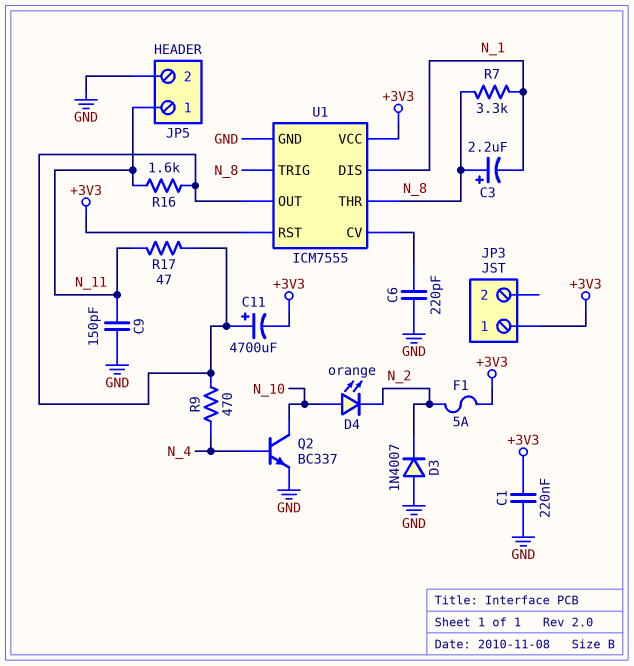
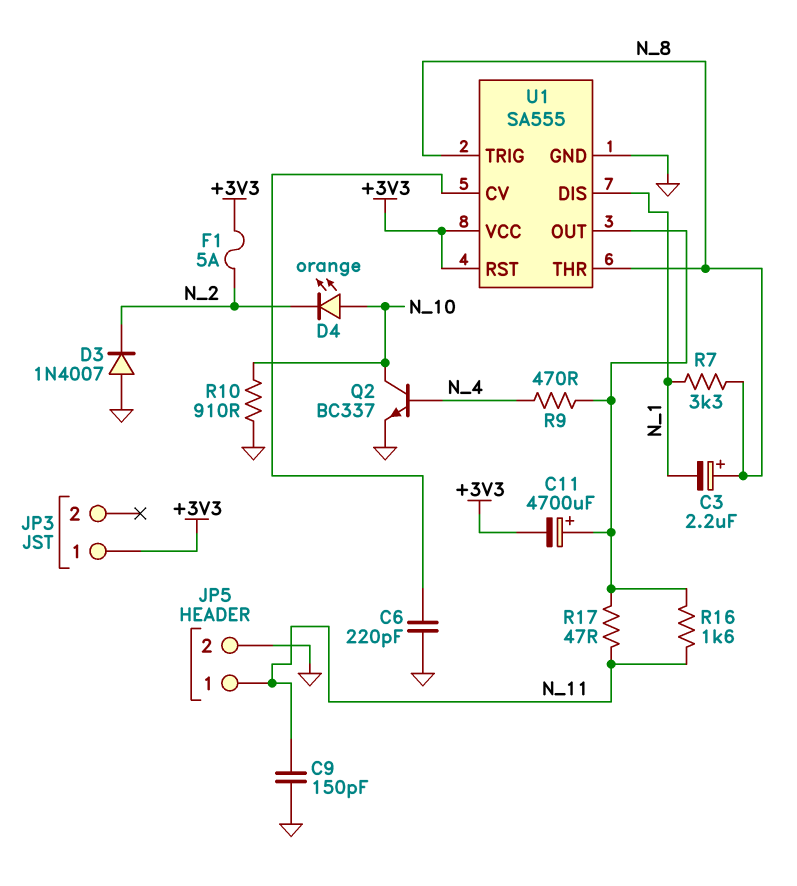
C1: 220nF (+3V3, GND) -> none
R10: none -> 910 (GND, N_10)
U1: ICM7555 -> SA555

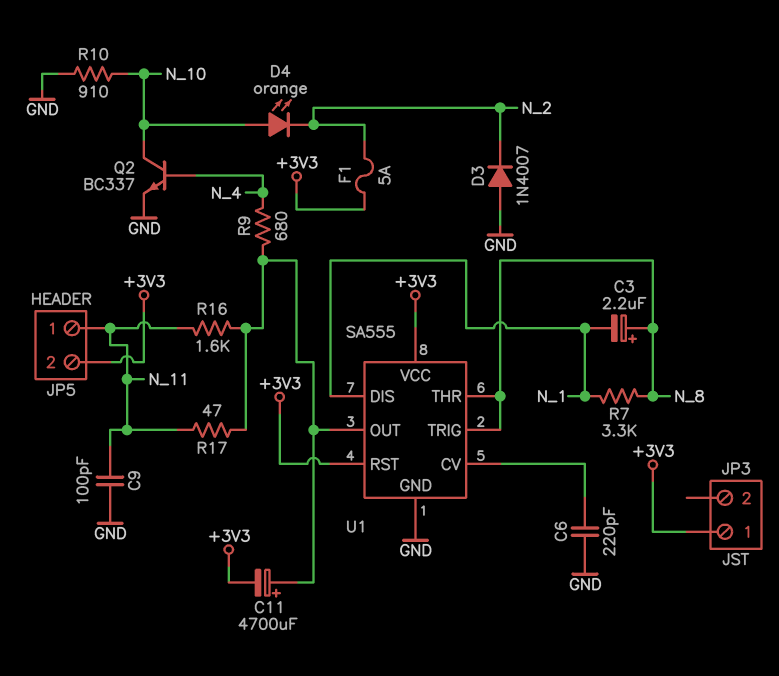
C9: 150pF (GND, N_11) -> 100pF (GND, N_11)
JP5 pin 2: GND -> +3V3
R9: 470 (N_4, U1/OUT) -> 680 (N_4, U1/OUT)

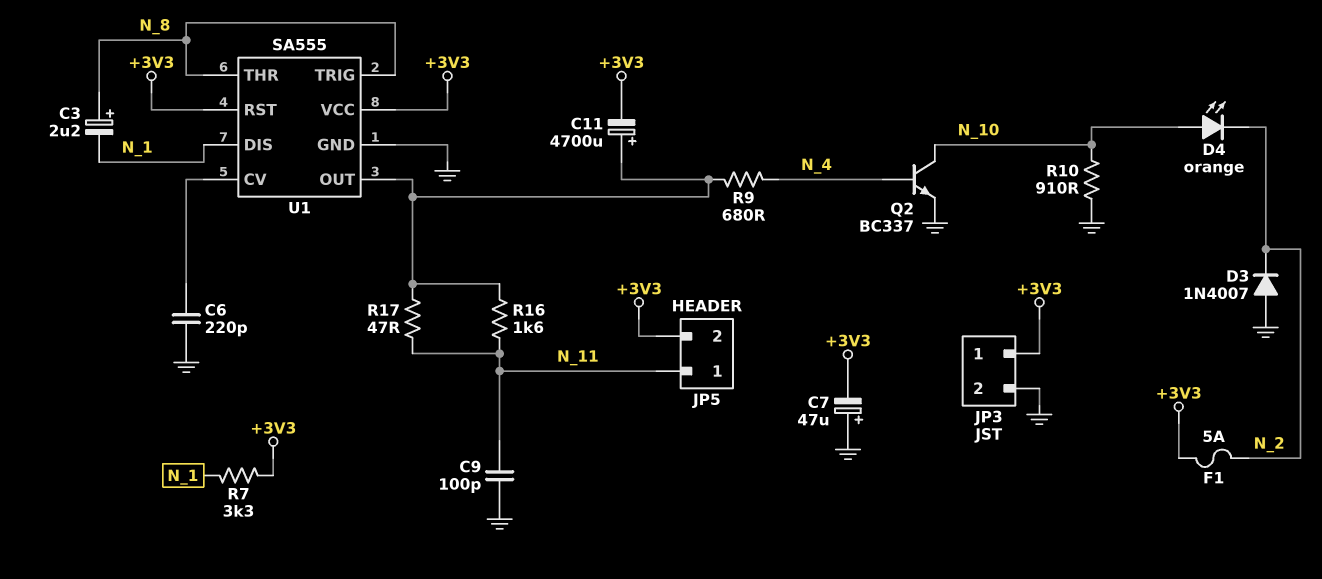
C7: none -> 47uF (plus GND, minus +3V3)
JP3 pin 2: none -> GND
R7: 3.3k (N_1, N_8) -> 3.3k (+3V3, N_1)

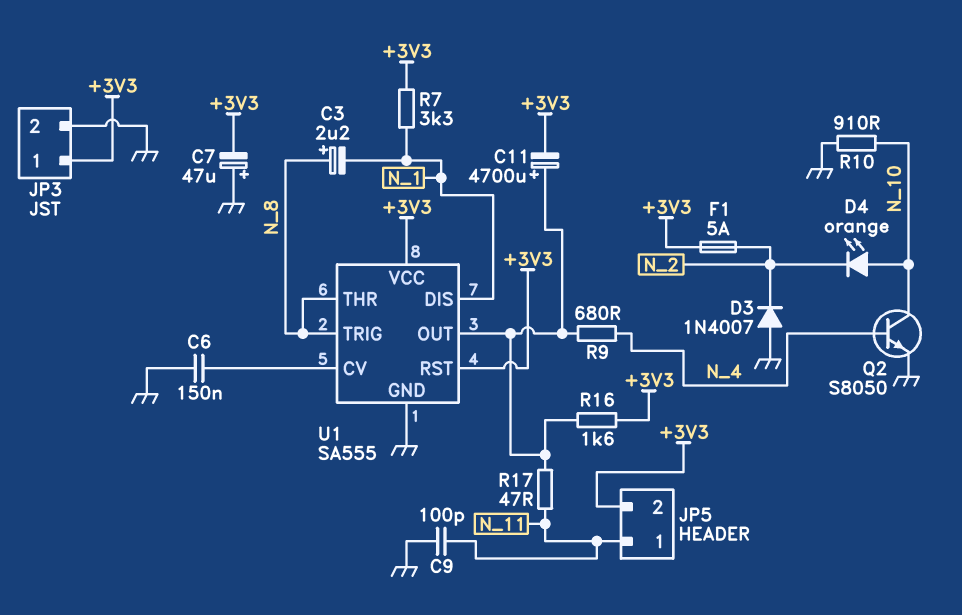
C6: 220pF (GND, U1/CV) -> 150nF (GND, U1/CV)
Q2: NPN BC337 (B N_4, C N_10, E GND) -> NPN S8050 (B N_4, C N_10, E GND)
R16: 1.6k (N_11, U1/OUT) -> 1.6k (+3V3, U1/OUT)

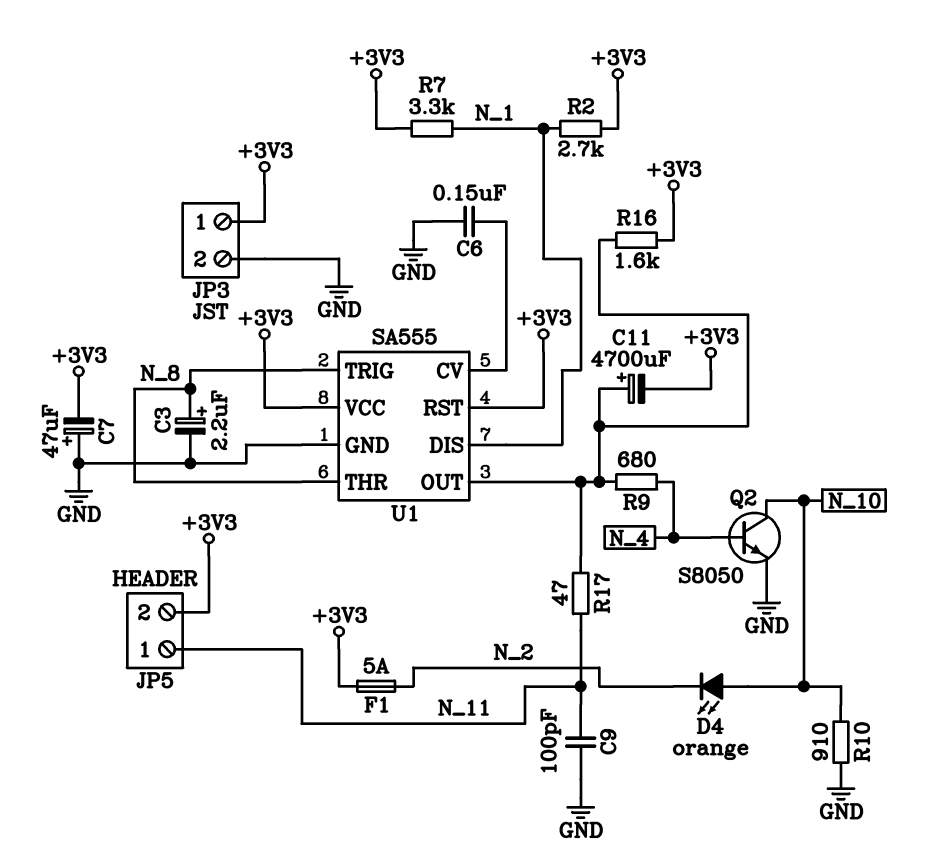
C3: 2.2uF (plus N_8, minus N_1) -> 2.2uF (plus N_8, minus GND)
D3: diode 1N4007 (A GND, K N_2) -> none
R2: none -> 2.7k (+3V3, N_1)

